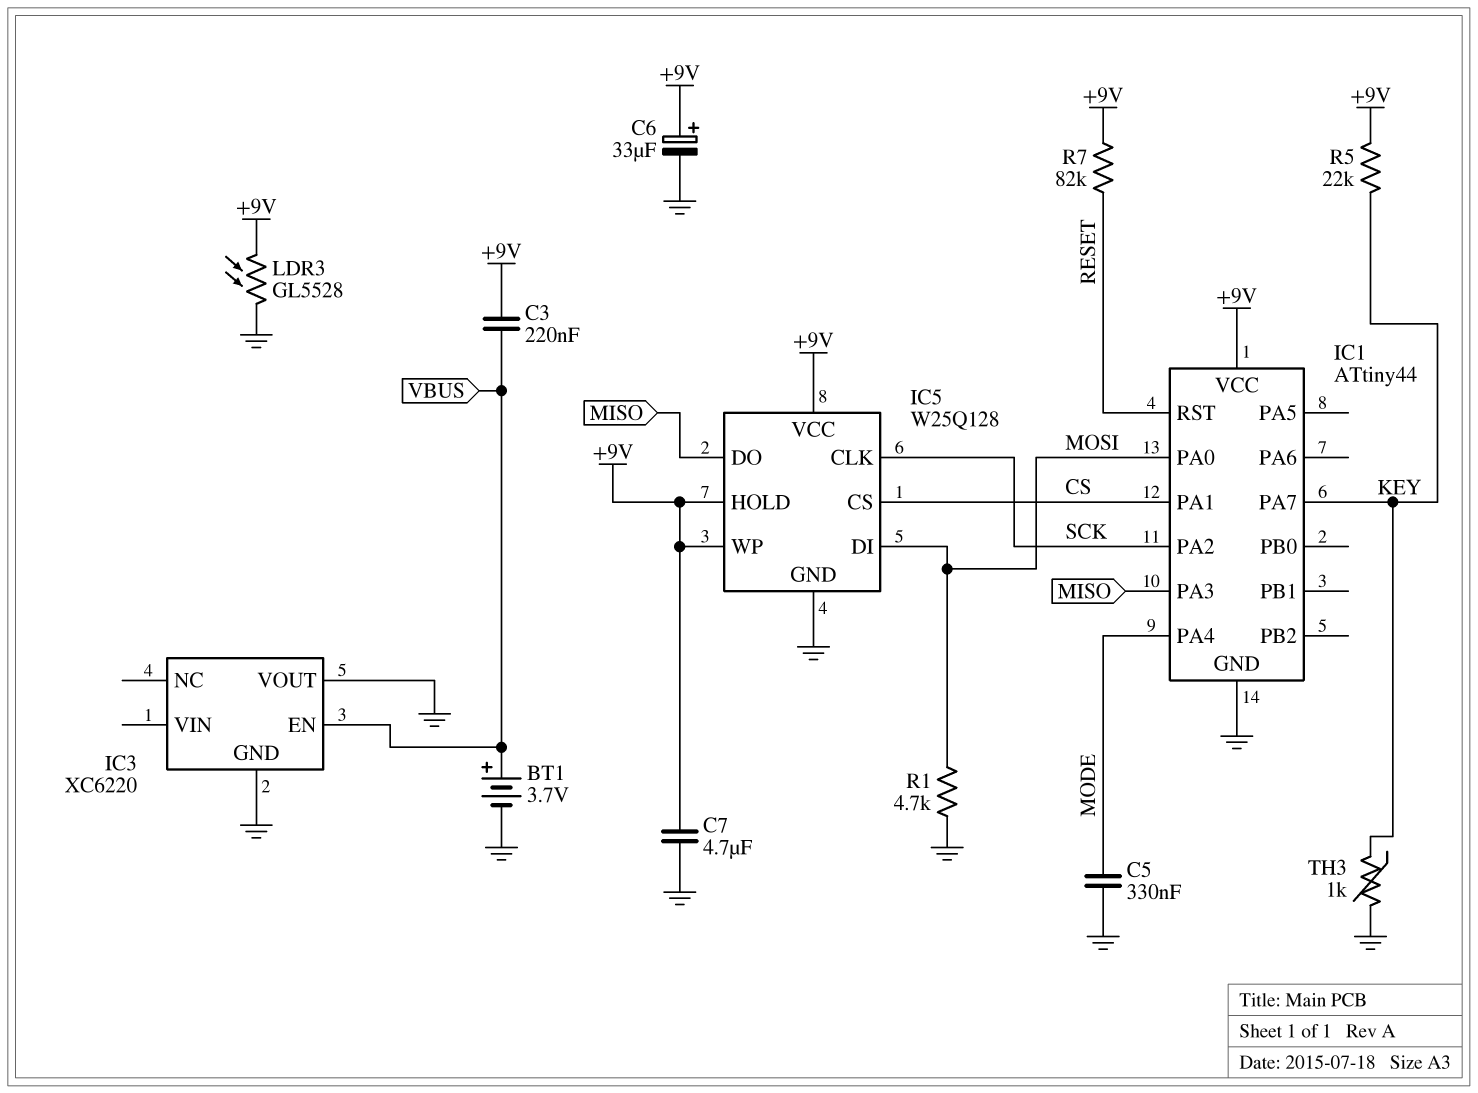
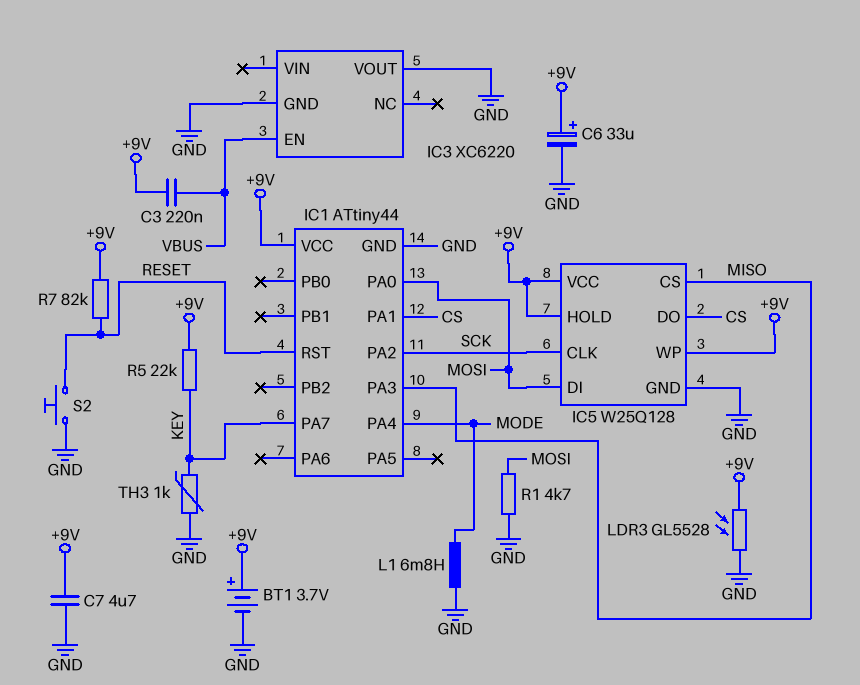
BT1: 3.7V (plus VBUS, minus GND) -> 3.7V (plus +9V, minus GND)
C5: 330nF (GND, MODE) -> none
IC5 pin CS: CS -> MISO
IC5 pin DO: MISO -> CS
L1: none -> 6.8mH (GND, MODE)
S2: none -> button (GND, RESET)

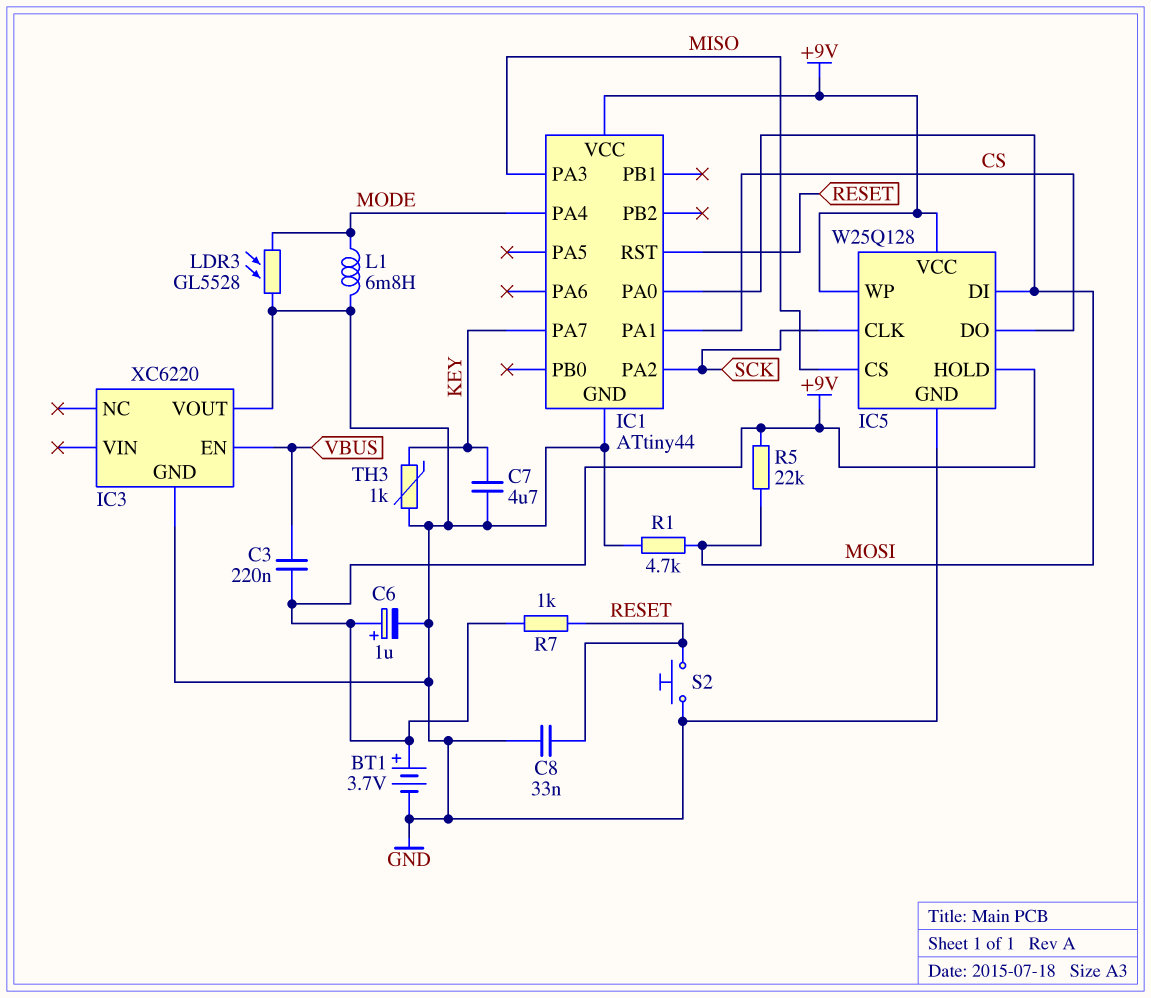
C6: 33uF (plus +9V, minus GND) -> 1uF (plus +9V, minus GND)
C7: 4.7uF (+9V, GND) -> 4.7uF (GND, KEY)
C8: none -> 33nF (GND, RESET)
LDR3: GL5528 (+9V, GND) -> GL5528 (GND, MODE)
R5: 22k (+9V, KEY) -> 22k (+9V, MOSI)
R7: 82k (+9V, RESET) -> 1k (+9V, RESET)

